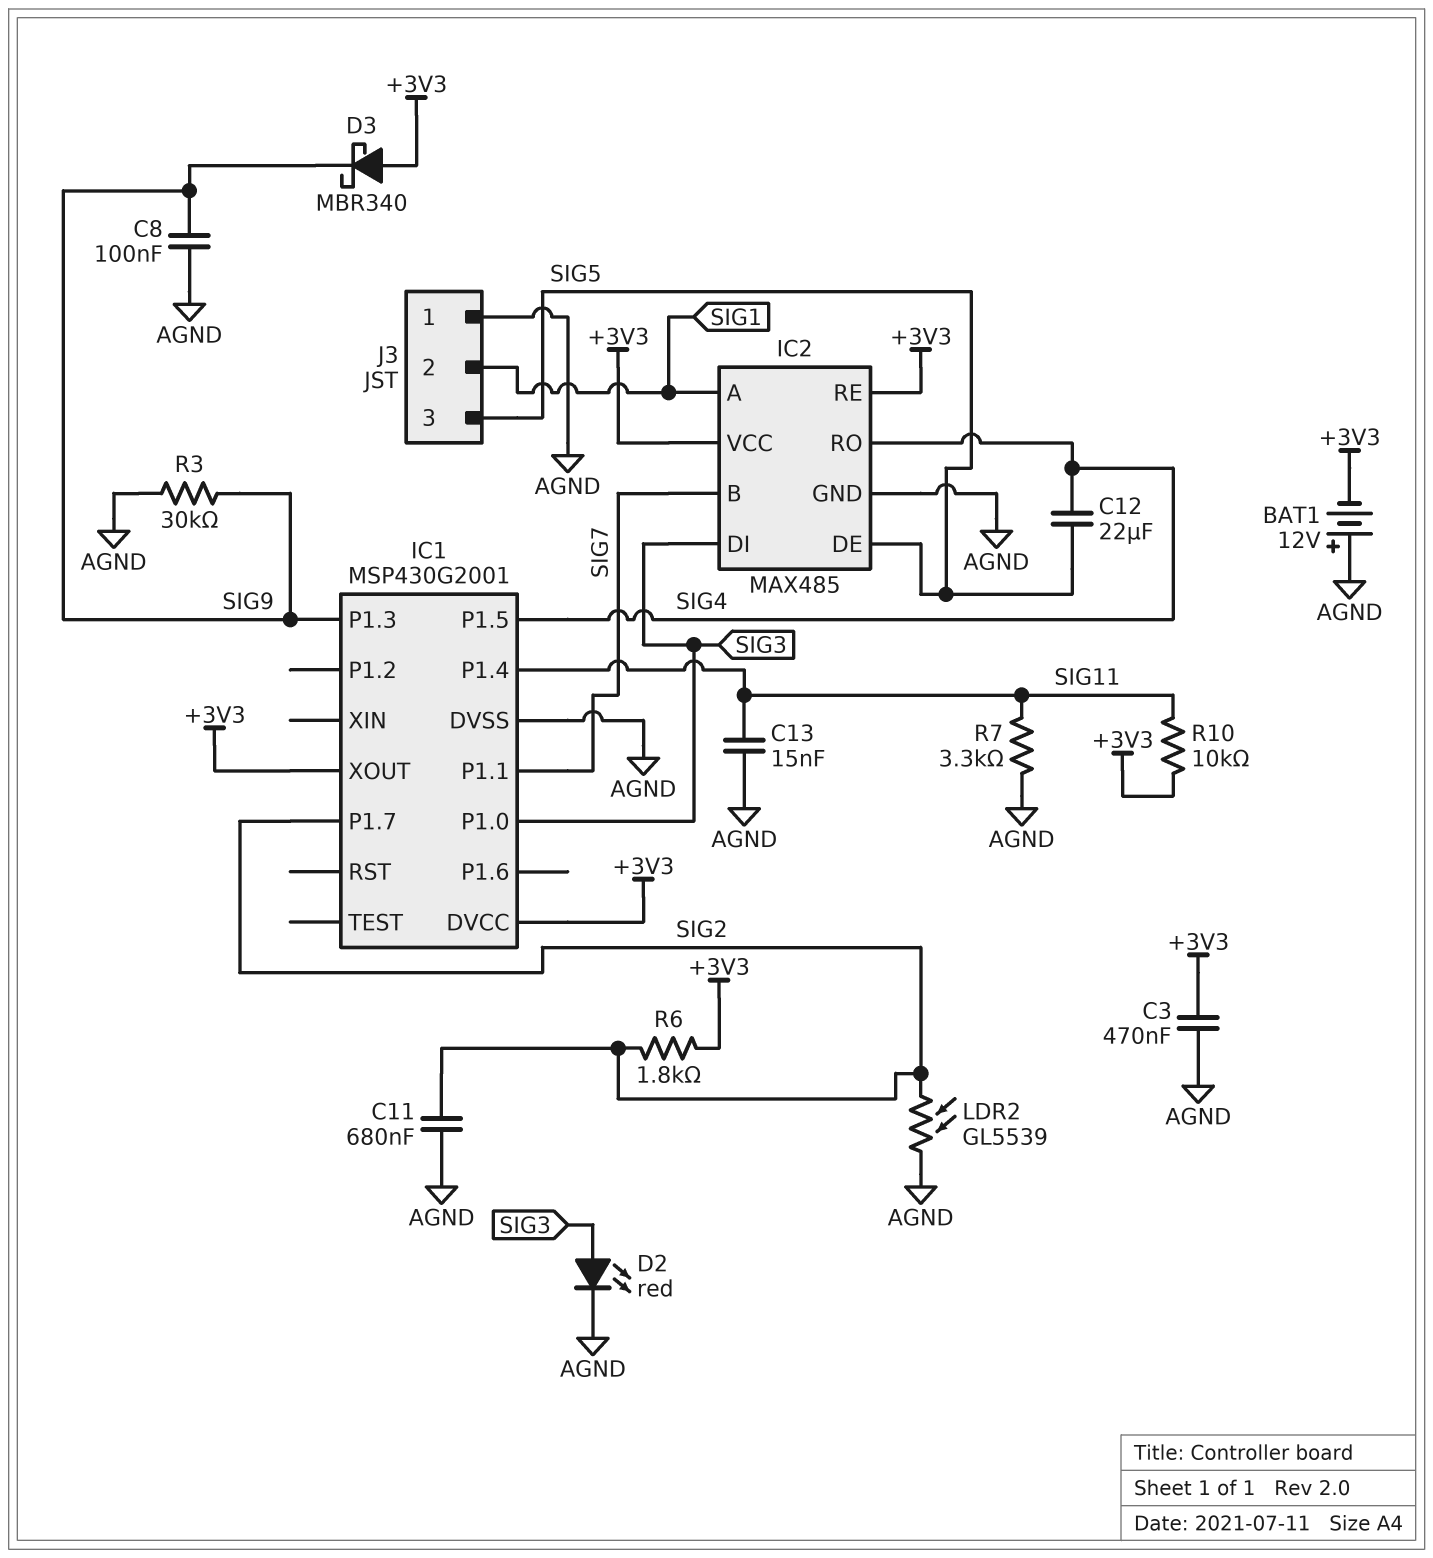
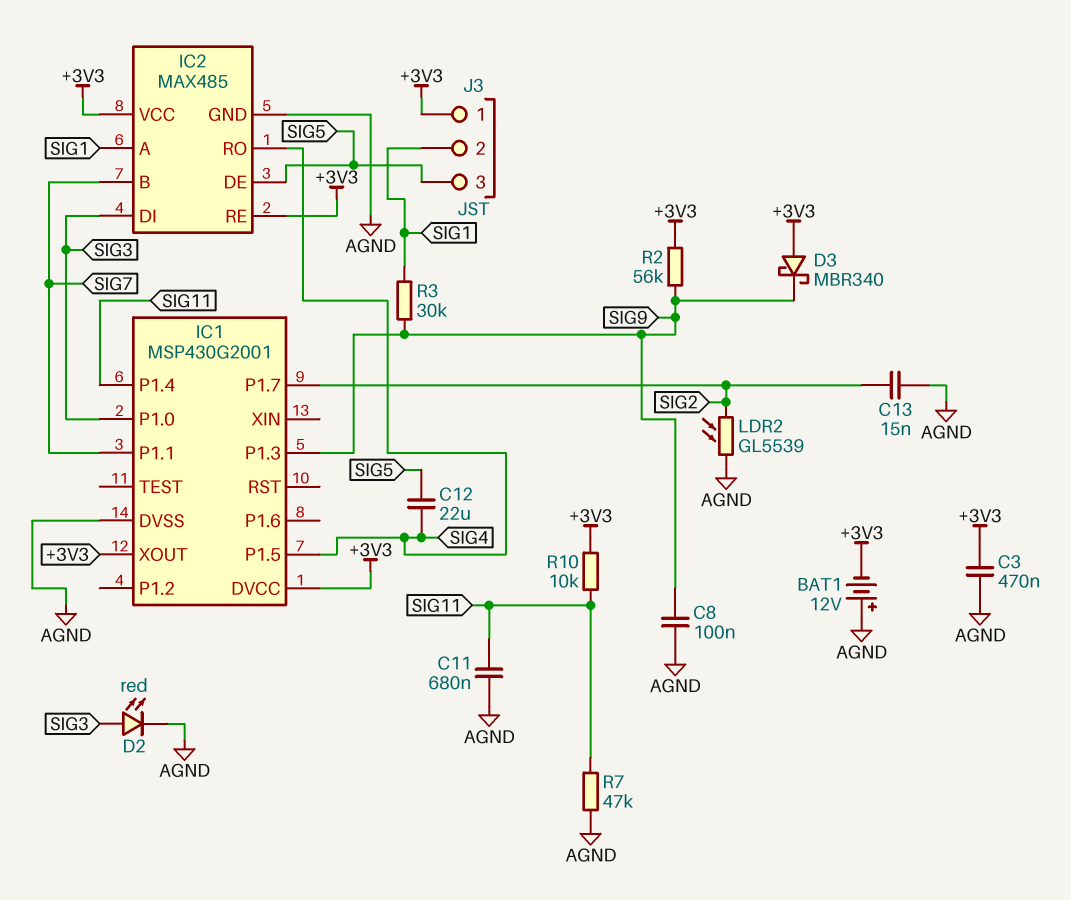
C11: 680nF (AGND, SIG2) -> 680nF (AGND, SIG11)
C13: 15nF (AGND, SIG11) -> 15nF (AGND, SIG2)
J3 pin 1: AGND -> +3V3
R2: none -> 56k (+3V3, SIG9)
R3: 30k (AGND, SIG9) -> 30k (SIG1, SIG9)
R6: 1.8k (+3V3, SIG2) -> none
R7: 3.3k (AGND, SIG11) -> 47k (AGND, SIG11)

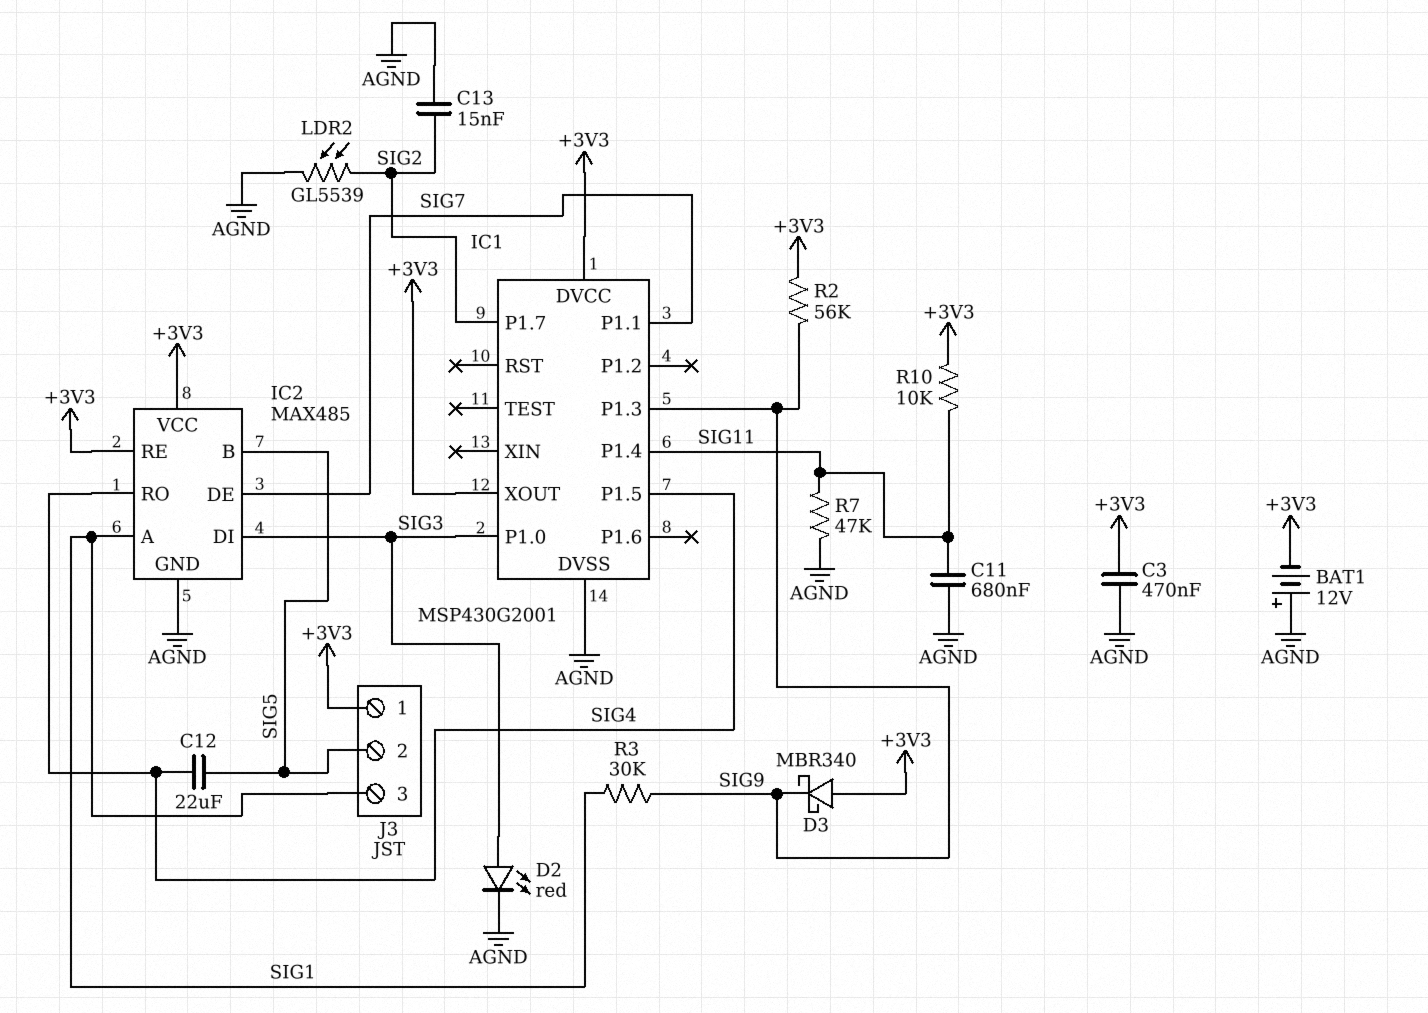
C8: 100nF (AGND, SIG9) -> none
IC2 pin B: SIG7 -> SIG5
IC2 pin DE: SIG5 -> SIG7
J3 pin 2: SIG1 -> SIG5
J3 pin 3: SIG5 -> SIG1

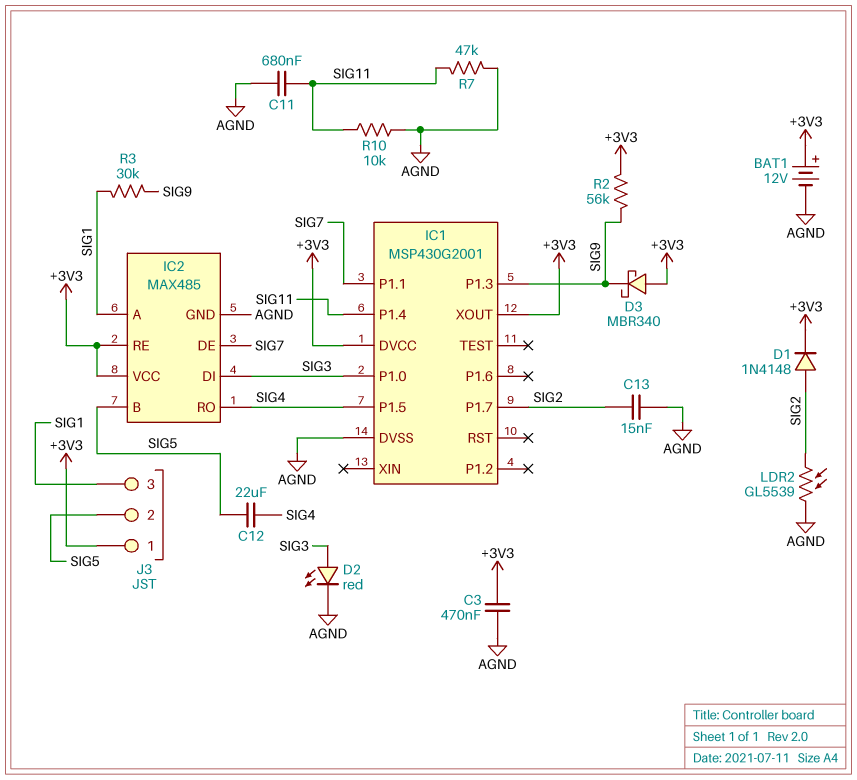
BAT1: 12V (plus AGND, minus +3V3) -> 12V (plus +3V3, minus AGND)
D1: none -> diode 1N4148 (A SIG2, K +3V3)
R10: 10k (+3V3, SIG11) -> 10k (AGND, SIG11)

